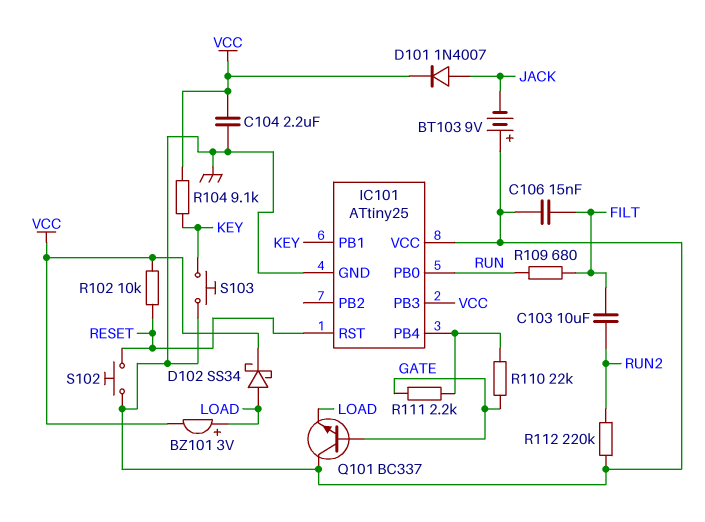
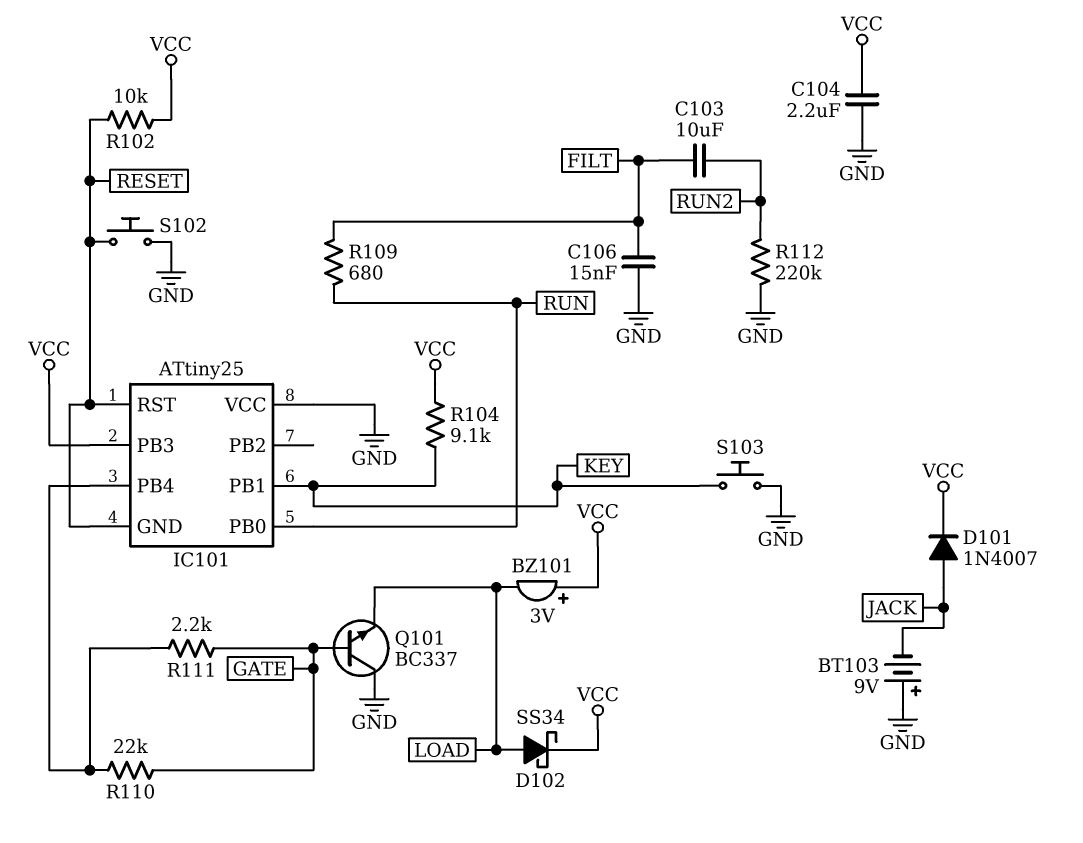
BZ101: buzzer 3V (plus LOAD, minus VCC) -> buzzer 3V (plus VCC, minus LOAD)
IC101 pin GND: GND -> RESET

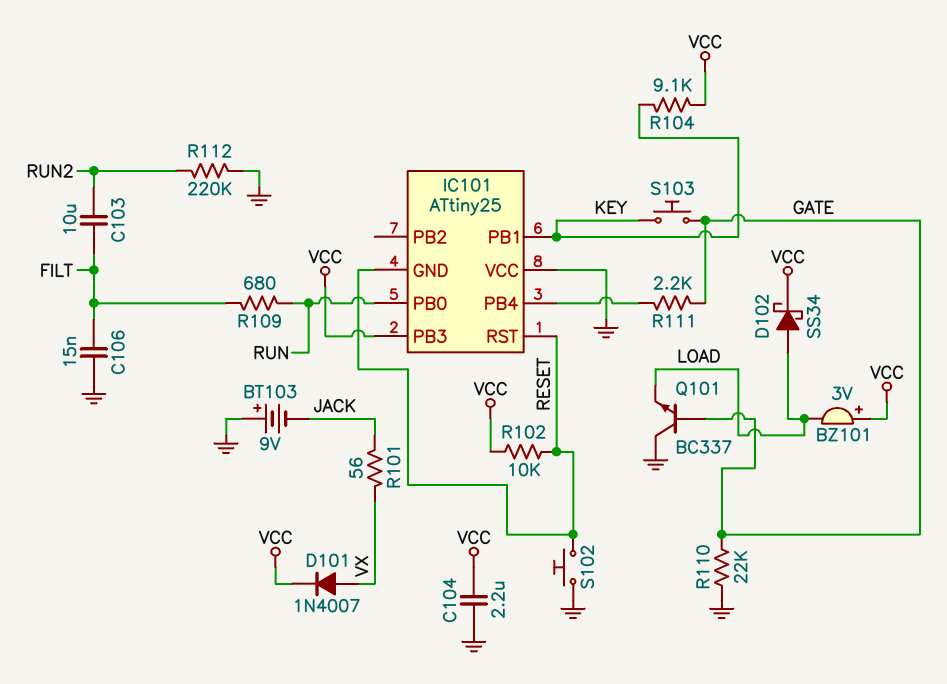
D101: diode 1N4007 (A JACK, K VCC) -> diode 1N4007 (A VX, K VCC)
R101: none -> 56 (JACK, VX)
R110: 22k (GATE, IC101/PB4) -> 22k (GATE, GND)
S103: button (GND, KEY) -> button (GATE, KEY)

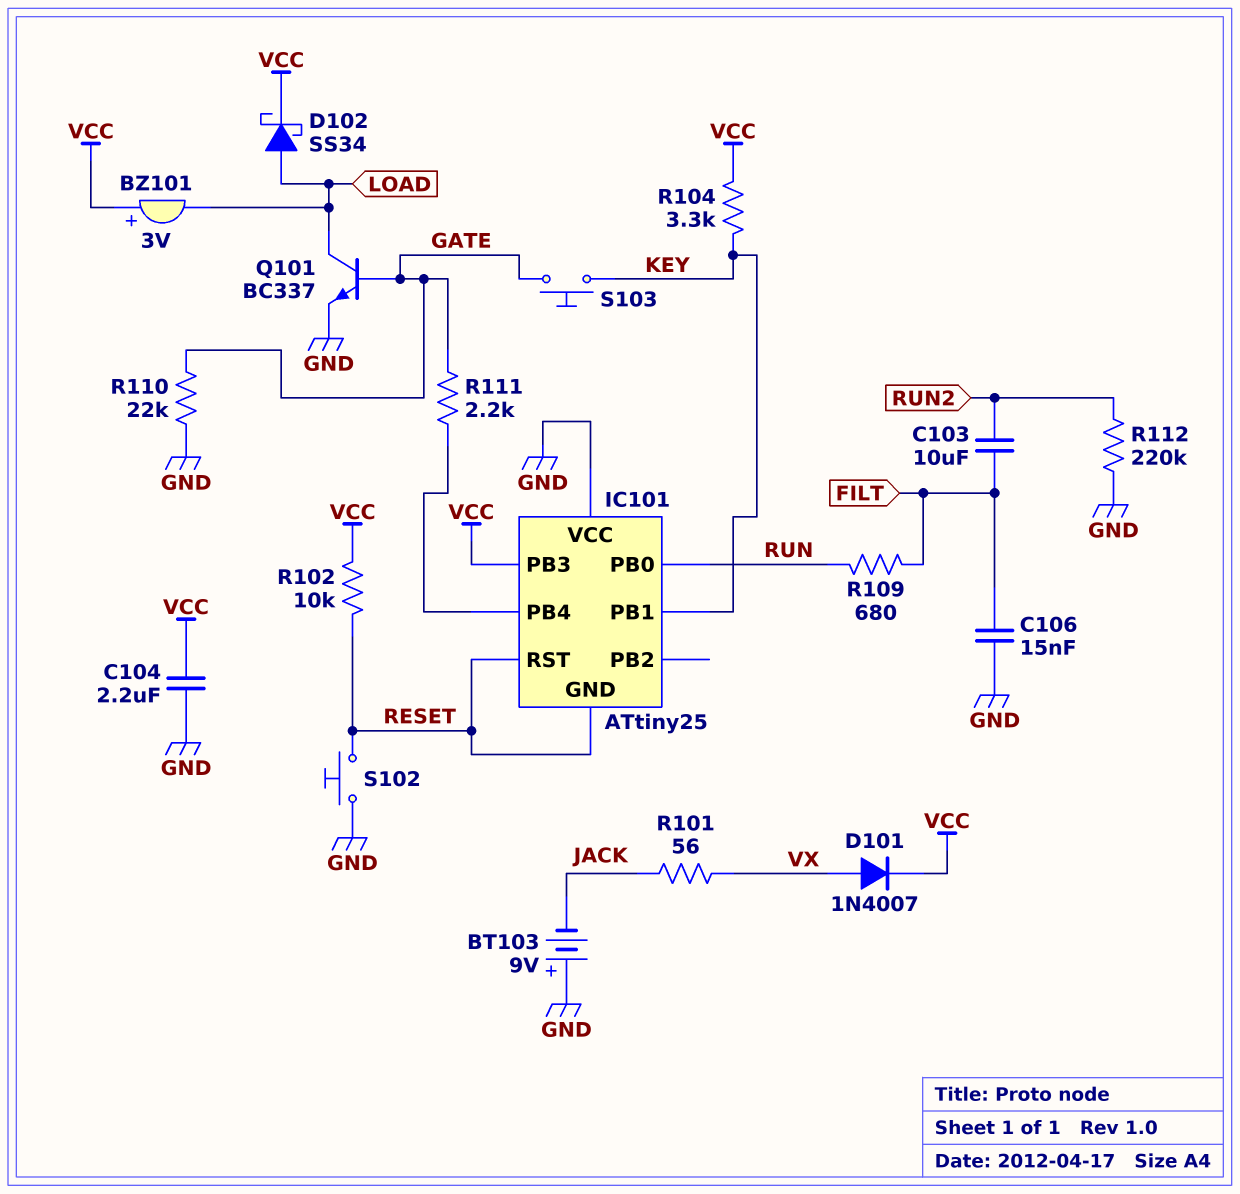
Q101: NPN BC337 (B GATE, C GND, E LOAD) -> NPN BC337 (B GATE, C LOAD, E GND)
R104: 9.1k (KEY, VCC) -> 3.3k (KEY, VCC)

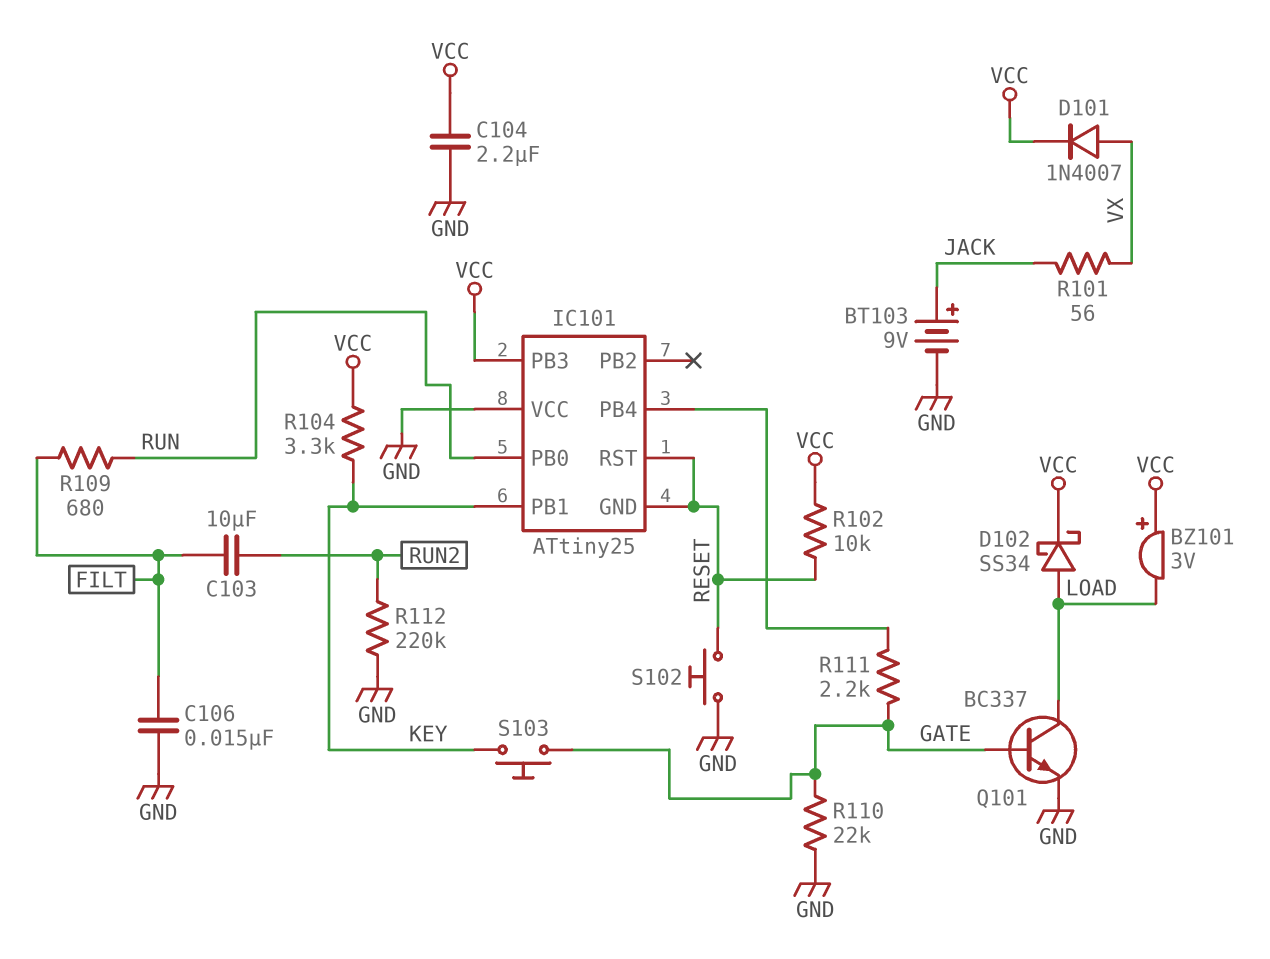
BT103: 9V (plus GND, minus JACK) -> 9V (plus JACK, minus GND)

